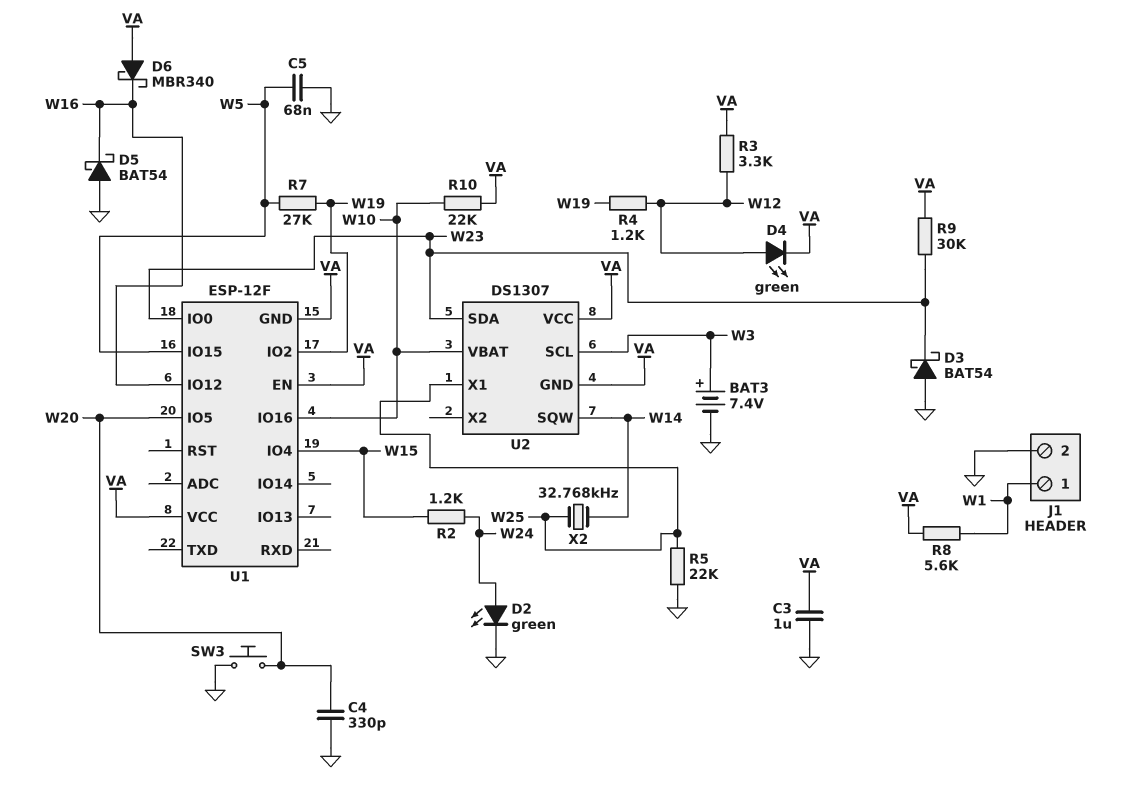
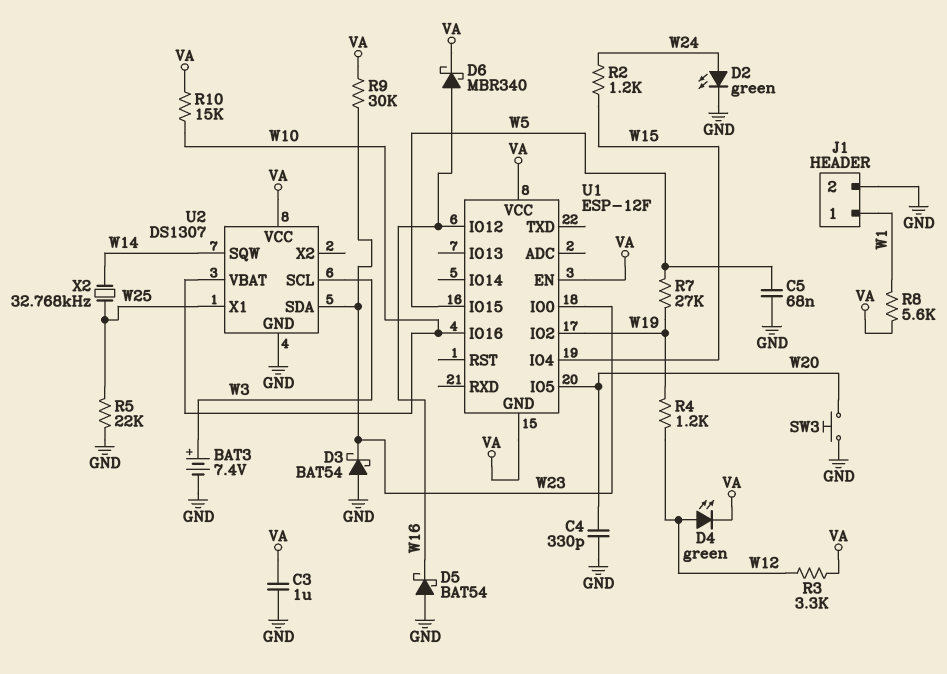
D6: schottky MBR340 (A VA, K W16) -> schottky MBR340 (A W16, K VA)
R10: 22k (VA, W10) -> 15k (VA, W10)
U2 pin GND: VA -> GND

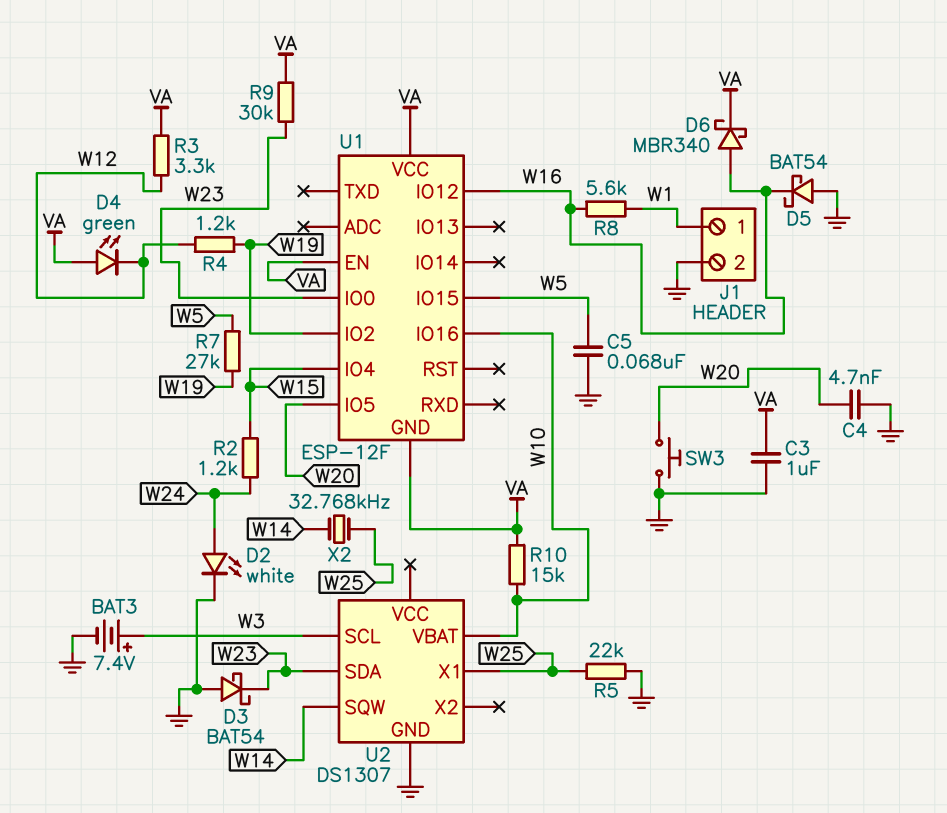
C4: 330pF (GND, W20) -> 4.7nF (GND, W20)
D2: LED green (A W24, K GND) -> LED white (A W24, K GND)
D4: LED green (A W12, K VA) -> LED green (A VA, K W12)
R8: 5.6k (VA, W1) -> 5.6k (W1, W16)
U2 pin VCC: VA -> none

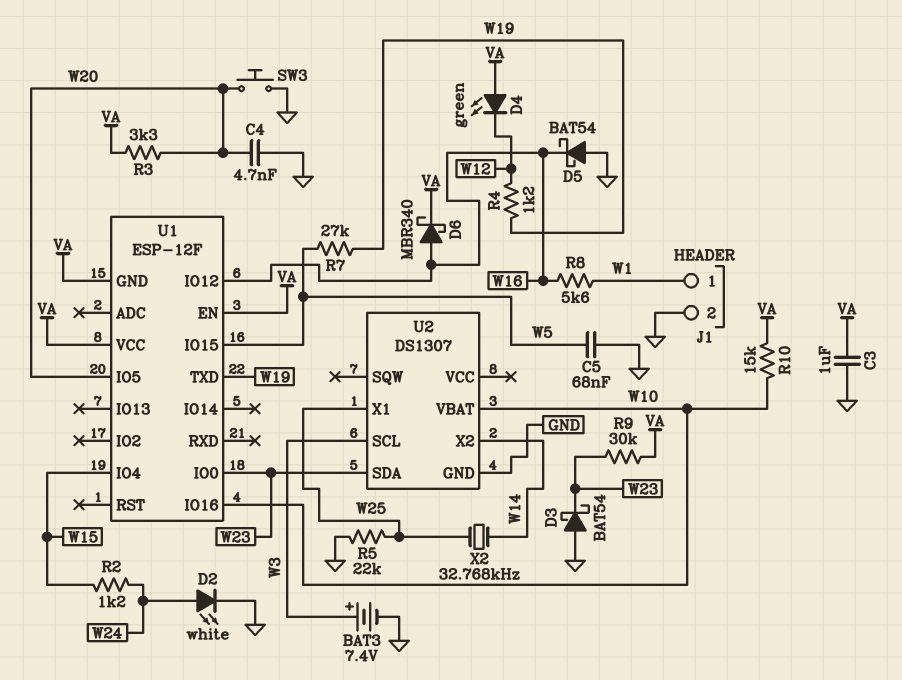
R3: 3.3k (VA, W12) -> 3.3k (VA, W20)
U1 pin IO2: W19 -> none
U1 pin TXD: none -> W19
U2 pin SQW: W14 -> none
U2 pin X2: none -> W14

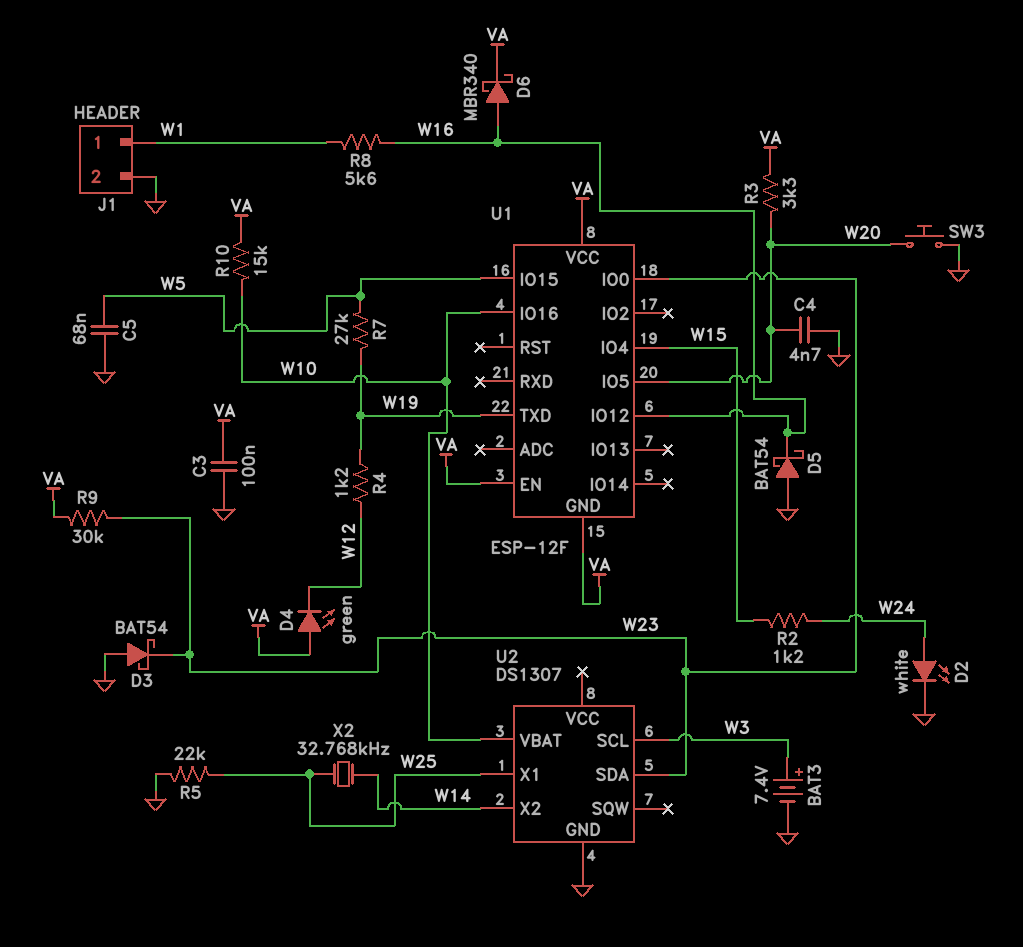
C3: 1uF (GND, VA) -> 100nF (GND, VA)

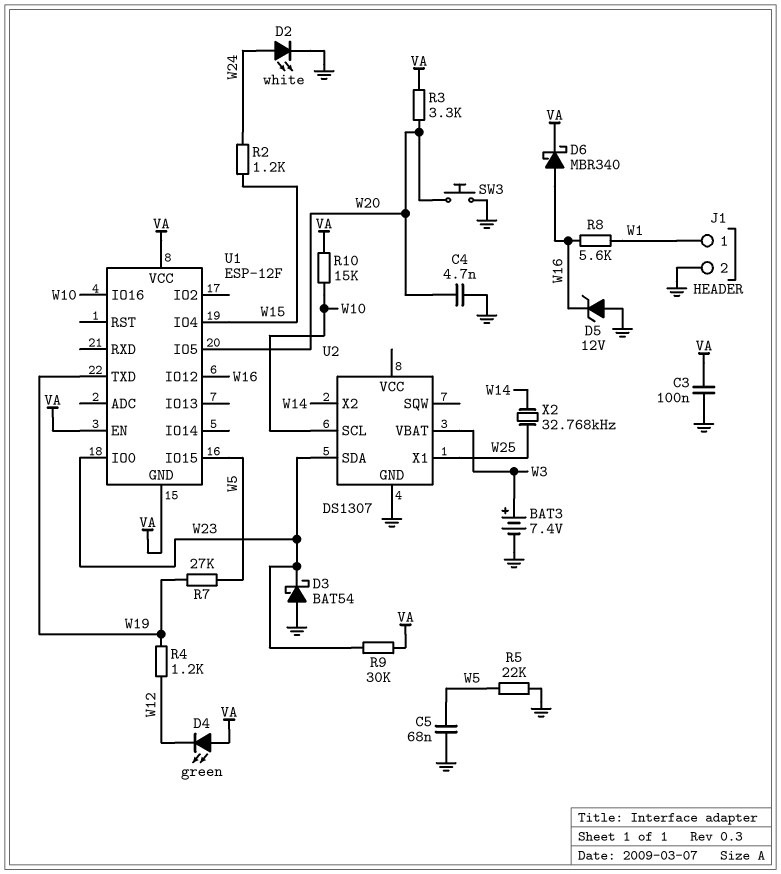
D5: schottky BAT54 (A GND, K W16) -> zener 12V (A GND, K W16)
R5: 22k (GND, W25) -> 22k (GND, W5)
U2 pin SCL: W3 -> W10
U2 pin VBAT: W10 -> W3

